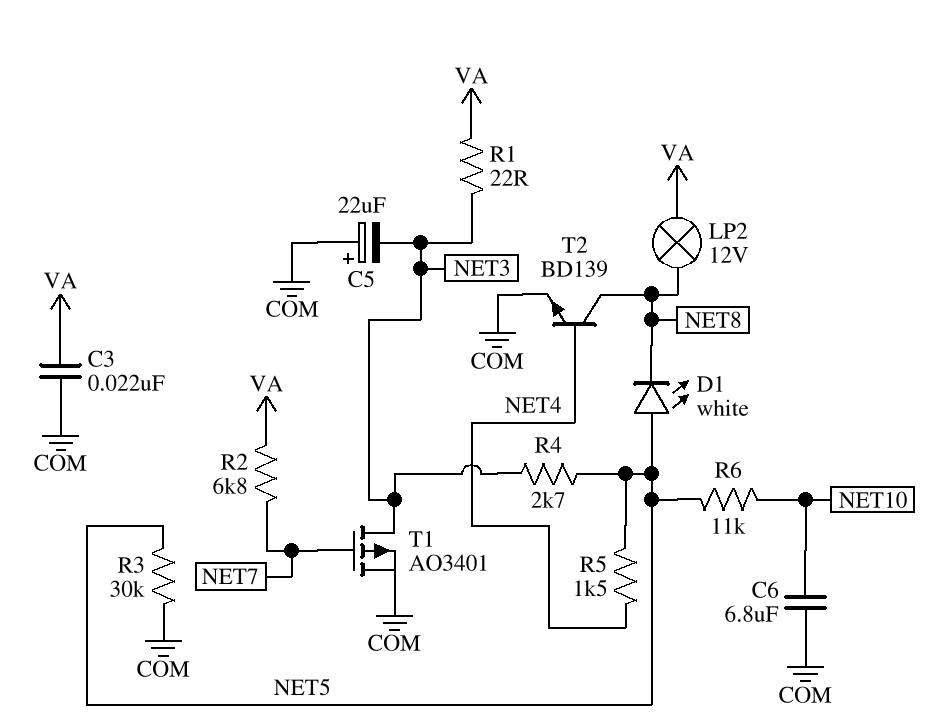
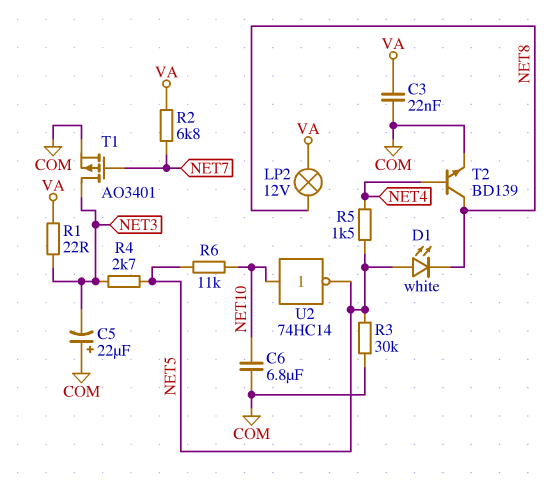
U2: none -> NOT 74HC14 (in NET10, out NET5)

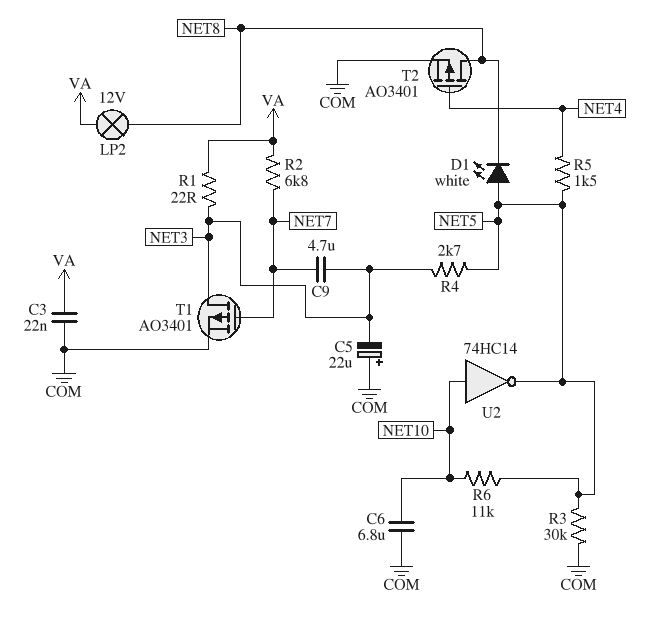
C9: none -> 4.7uF (NET3, NET7)
T2: NPN BD139 (B NET4, C NET8, E COM) -> PMOS AO3401 (G NET4, D NET8, S COM)

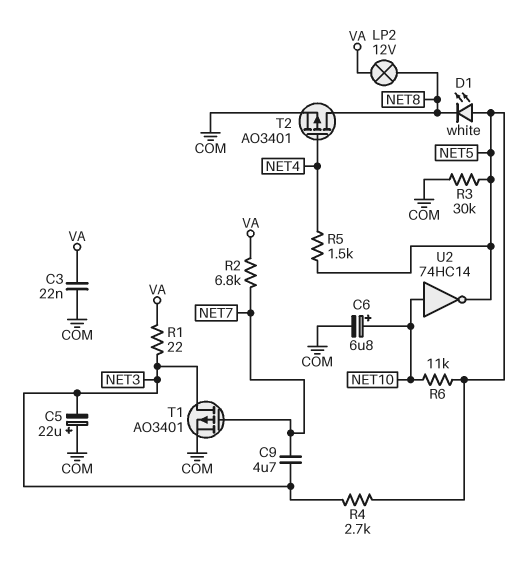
C6: 6.8uF (COM, NET10) -> 6.8uF (plus NET10, minus COM)

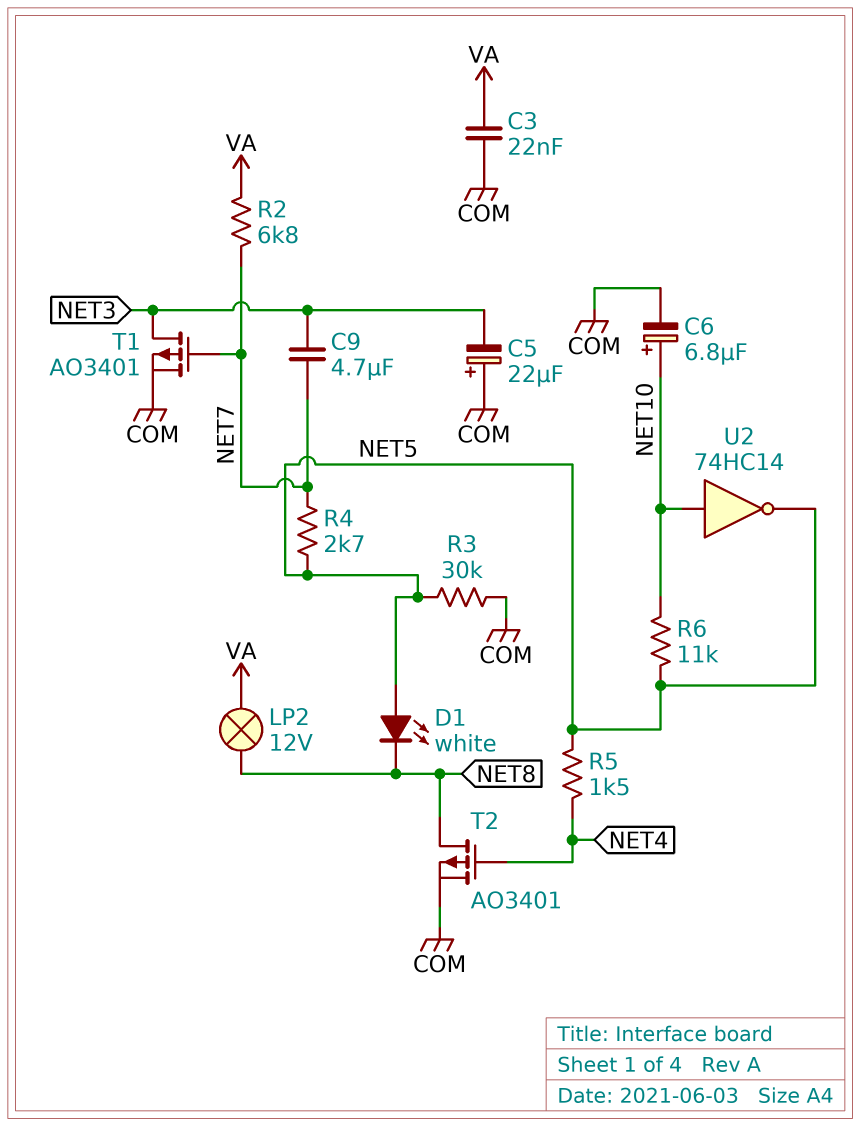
R1: 22 (NET3, VA) -> none
R4: 2.7k (NET3, NET5) -> 2.7k (NET5, NET7)

